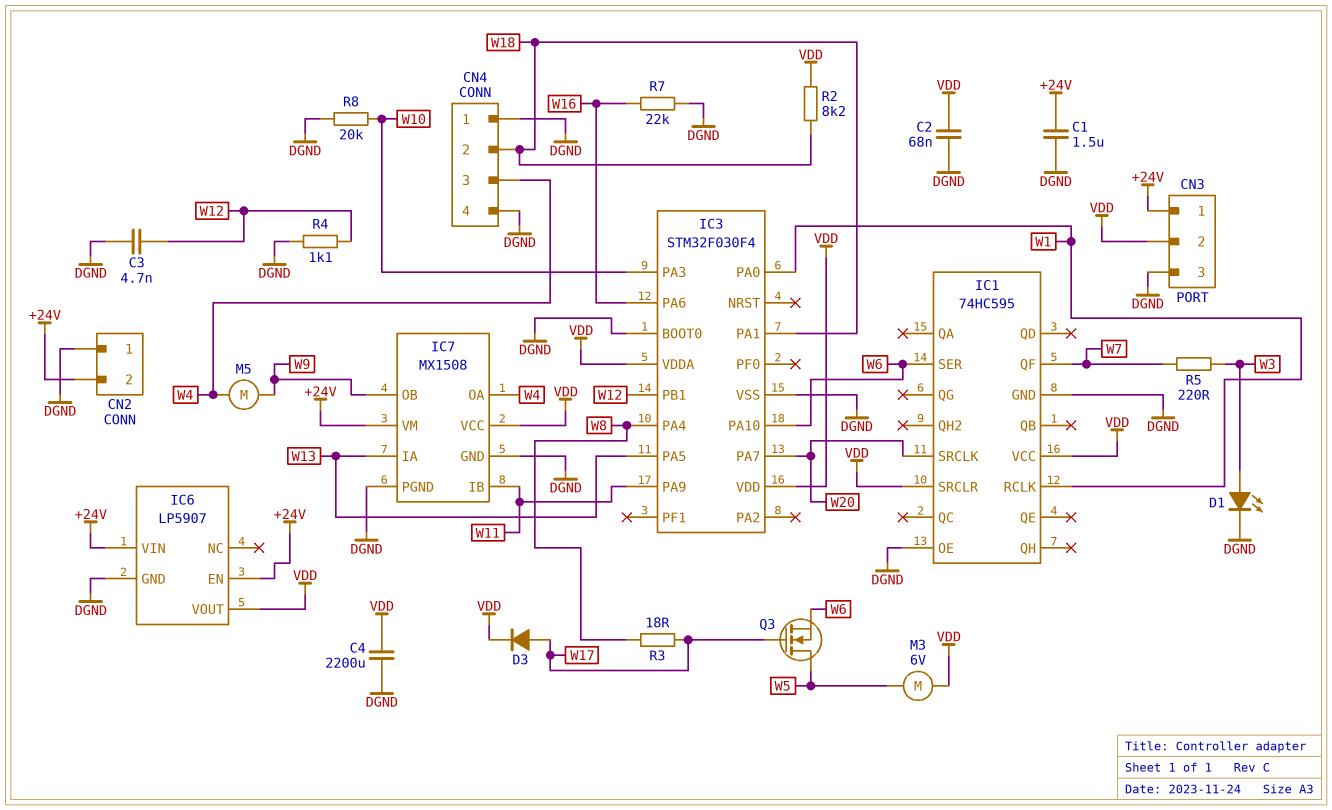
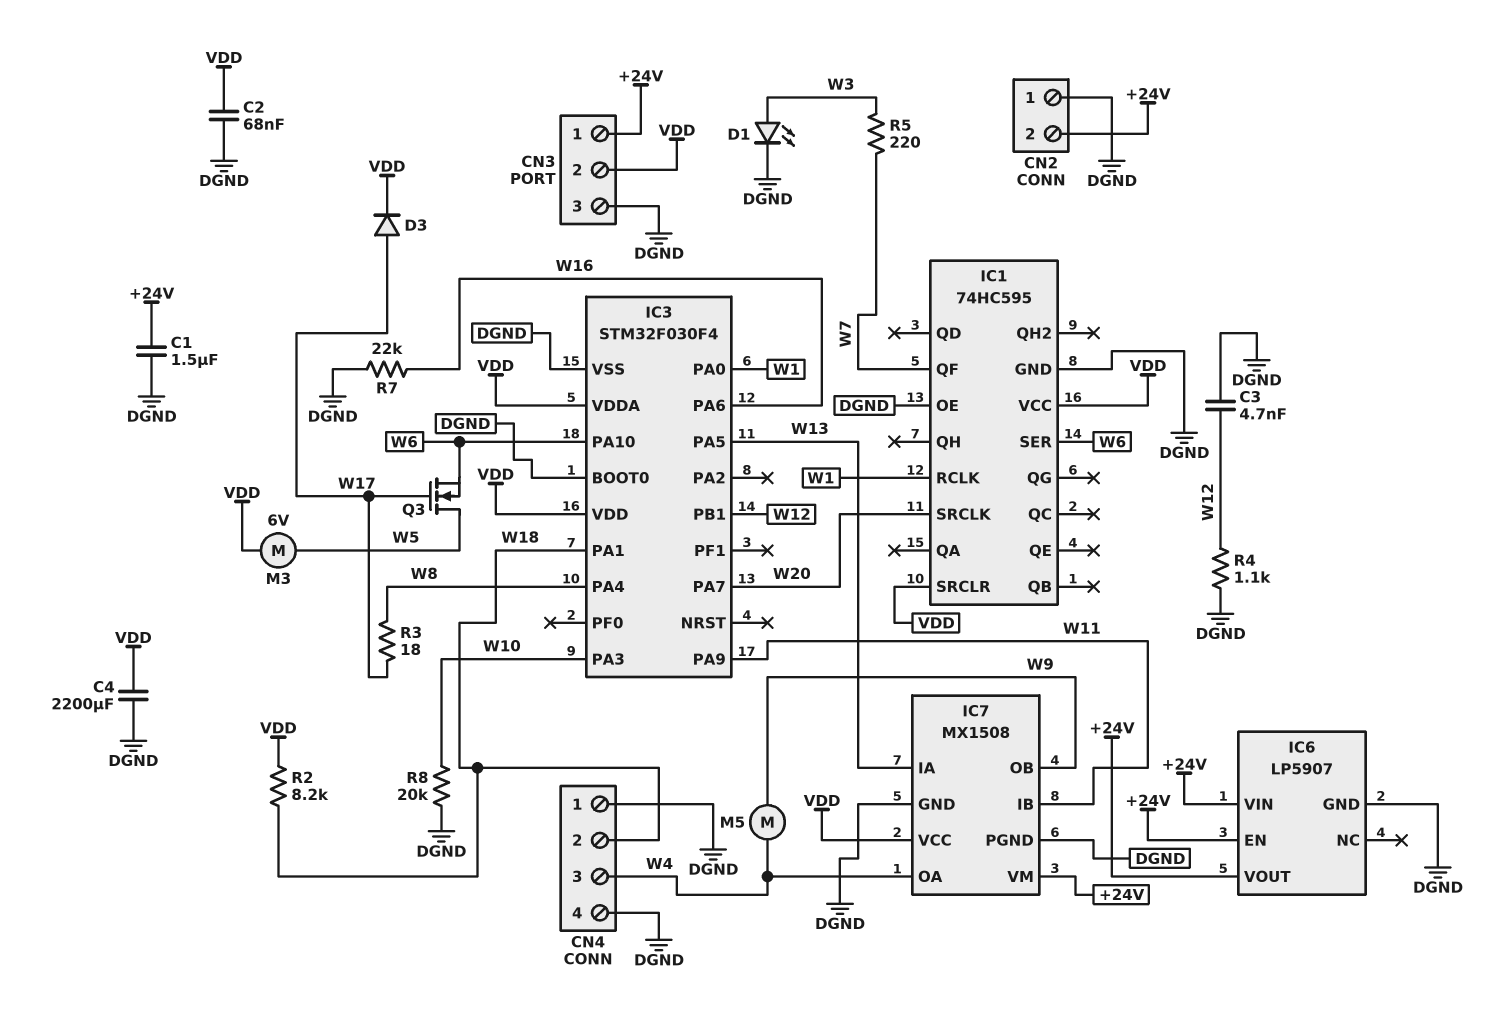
IC6 pin VOUT: VDD -> +24V

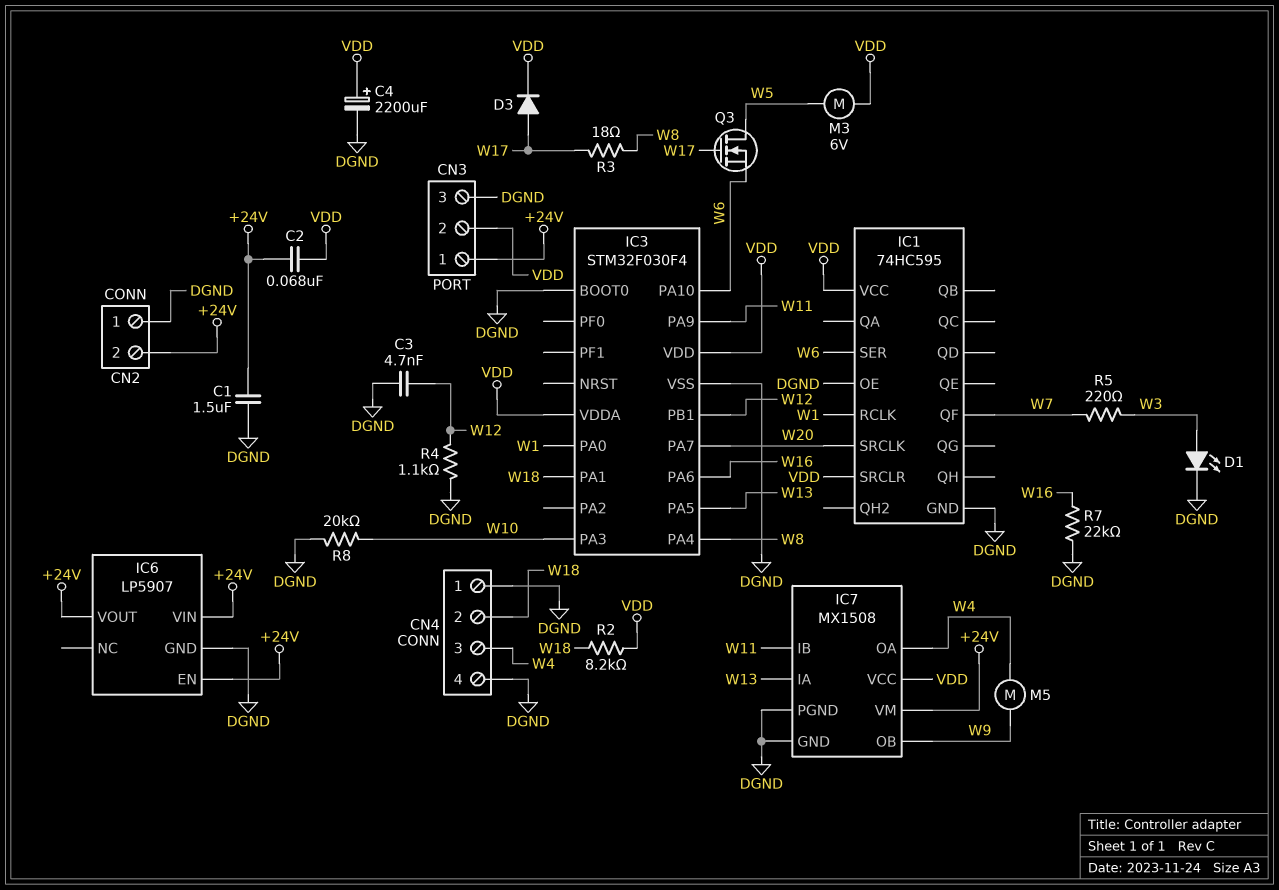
C2: 68nF (DGND, VDD) -> 68nF (+24V, VDD)
C4: 2200uF (DGND, VDD) -> 2200uF (plus VDD, minus DGND)

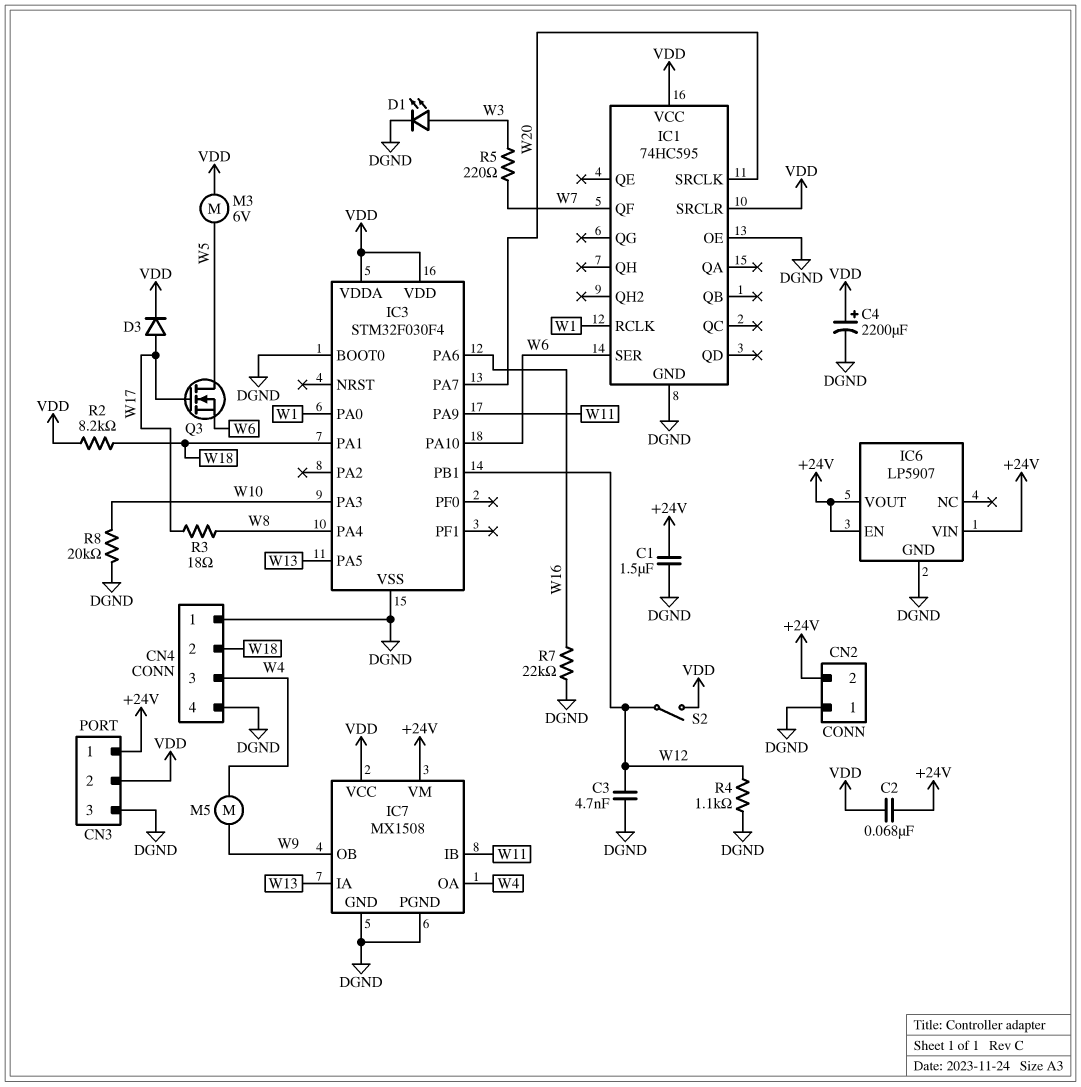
S2: none -> switch (VDD, W12)

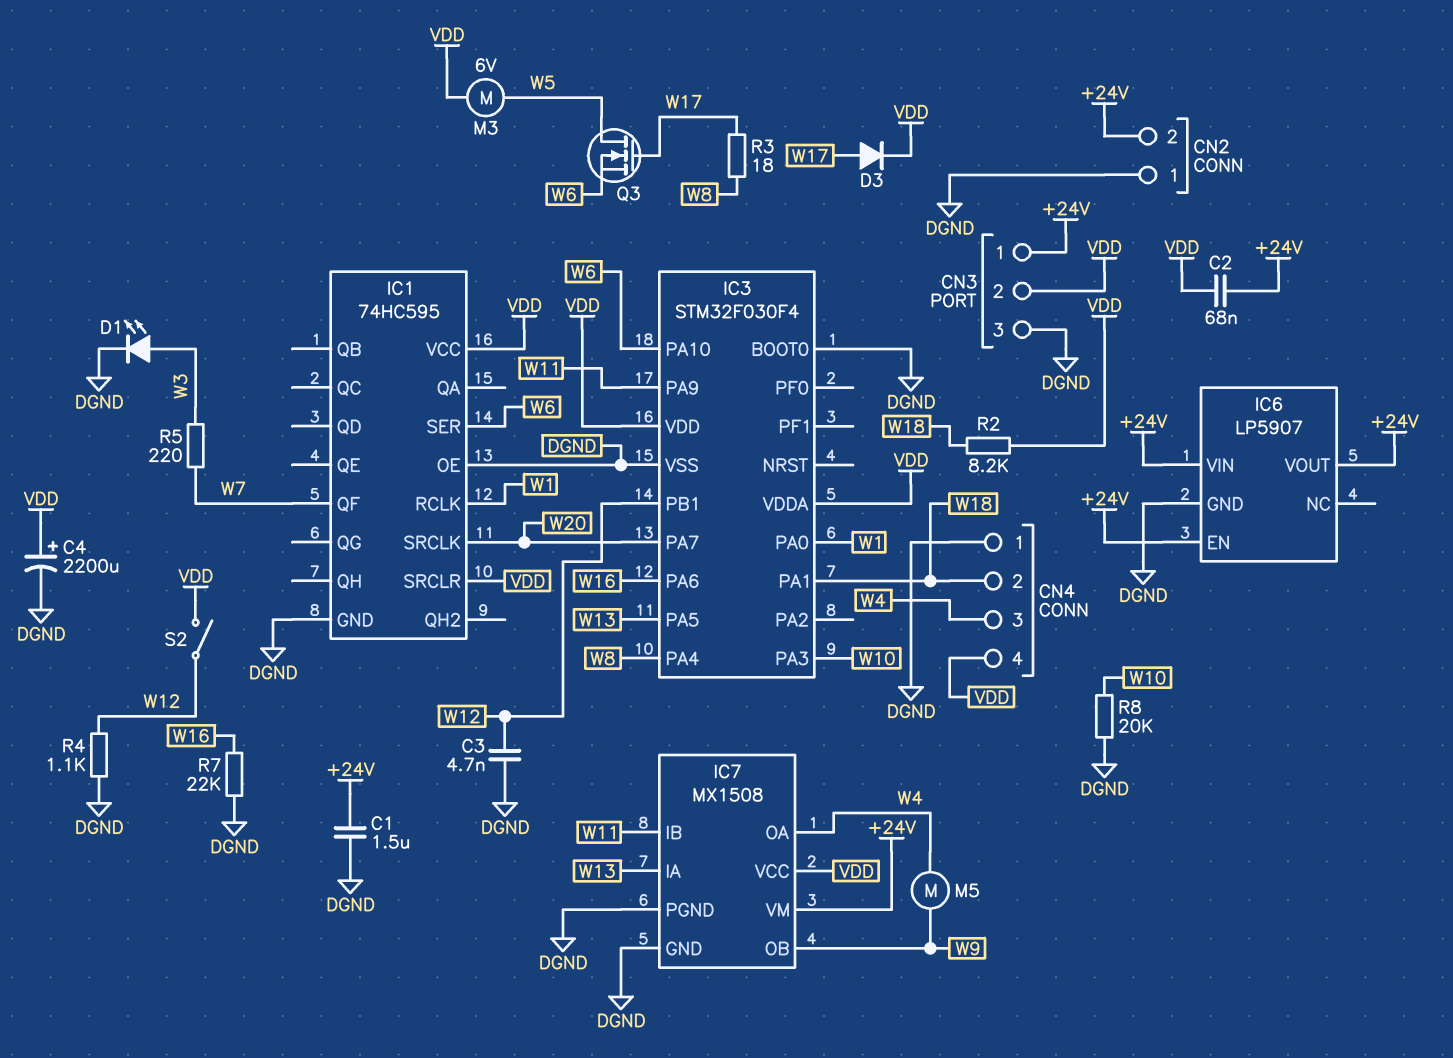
CN4 pin 4: DGND -> VDD

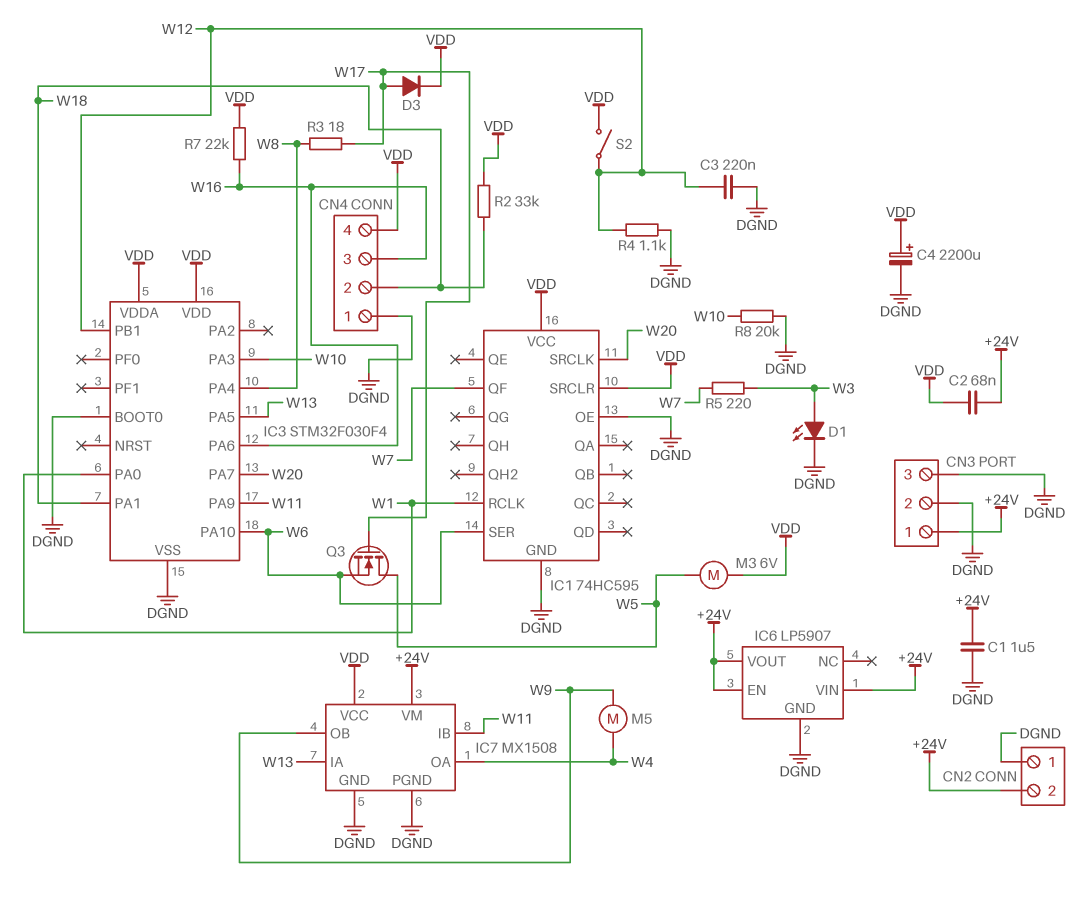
C3: 4.7nF (DGND, W12) -> 220nF (DGND, W12)
CN3 pin 2: VDD -> DGND
CN4 pin 3: W4 -> W16
R2: 8.2k (VDD, W18) -> 33k (VDD, W18)
R7: 22k (DGND, W16) -> 22k (VDD, W16)

